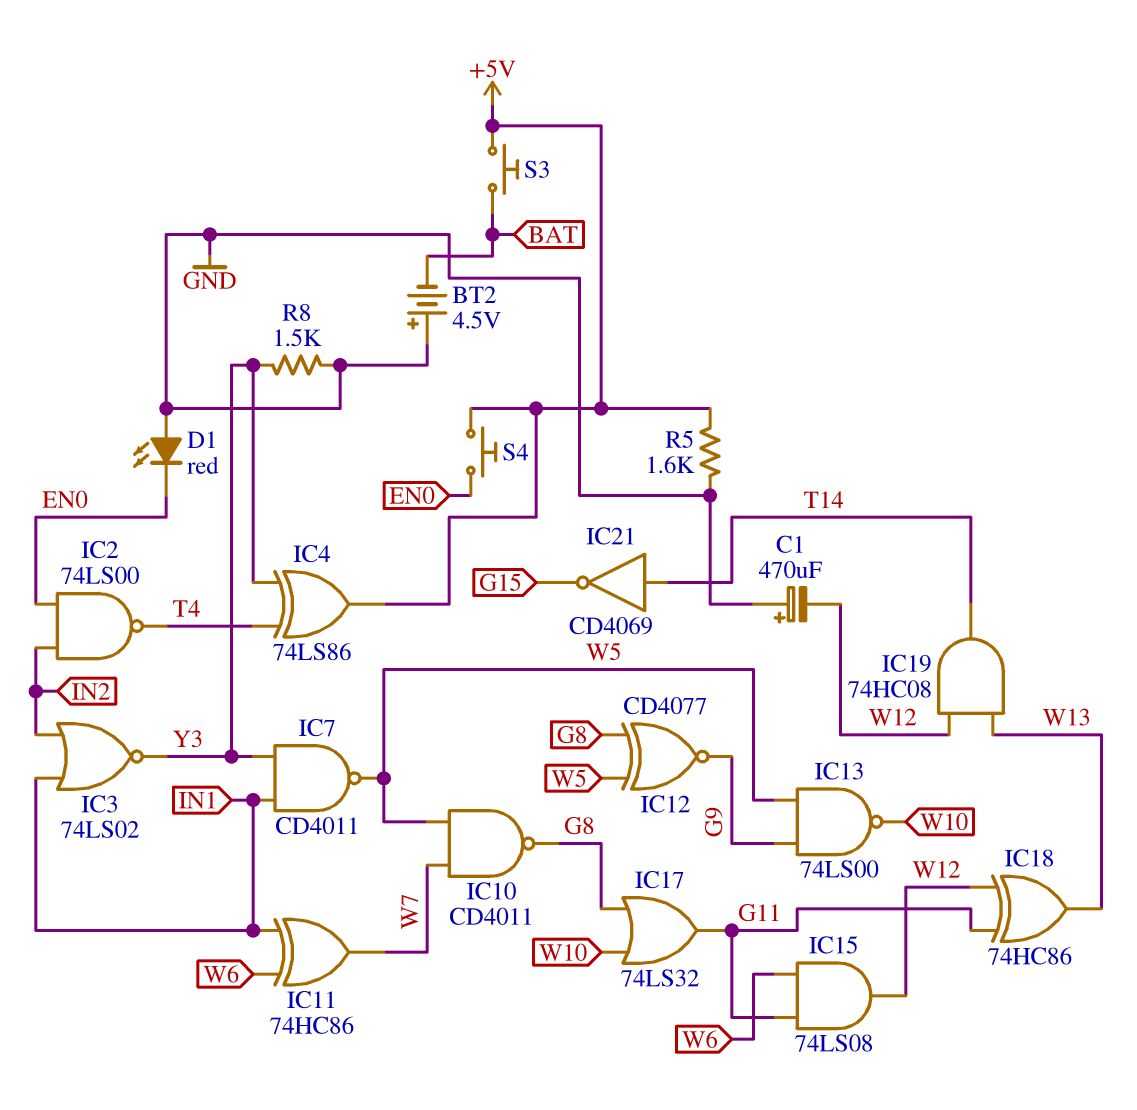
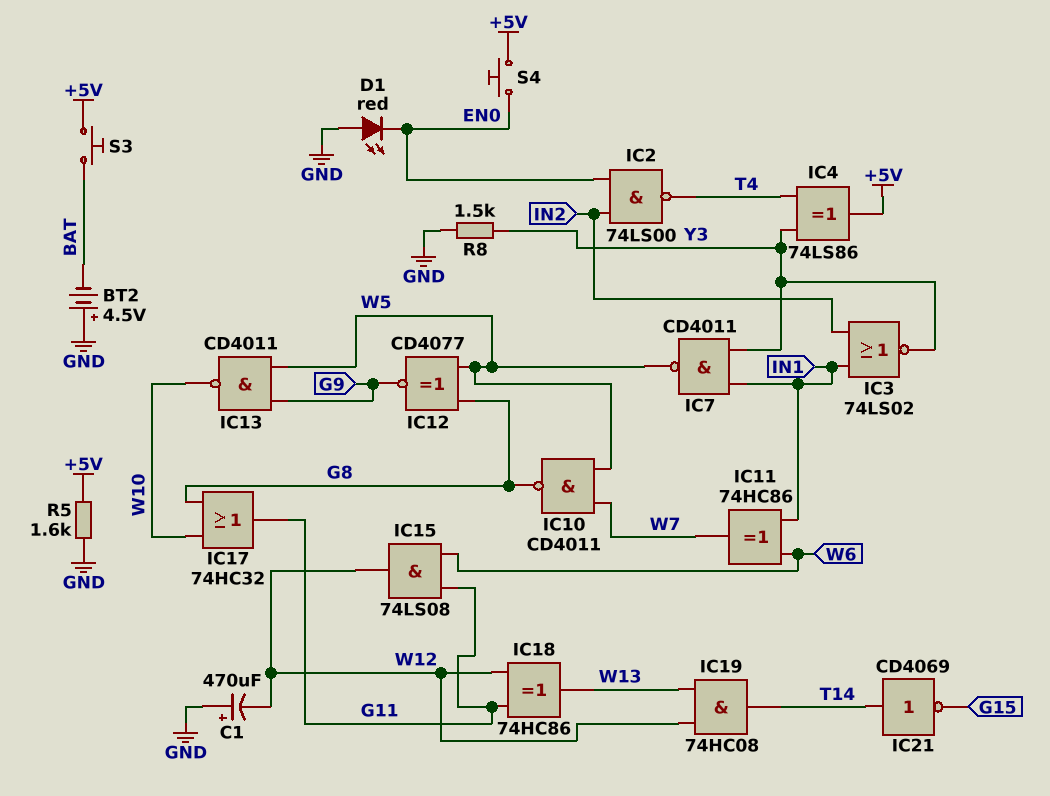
IC13: NAND 74LS00 (in G9, in W5, out W10) -> NAND CD4011 (in G9, in W5, out W10)
IC17: OR 74LS32 (in G8, in W10, out G11) -> OR 74HC32 (in G8, in W10, out G11)

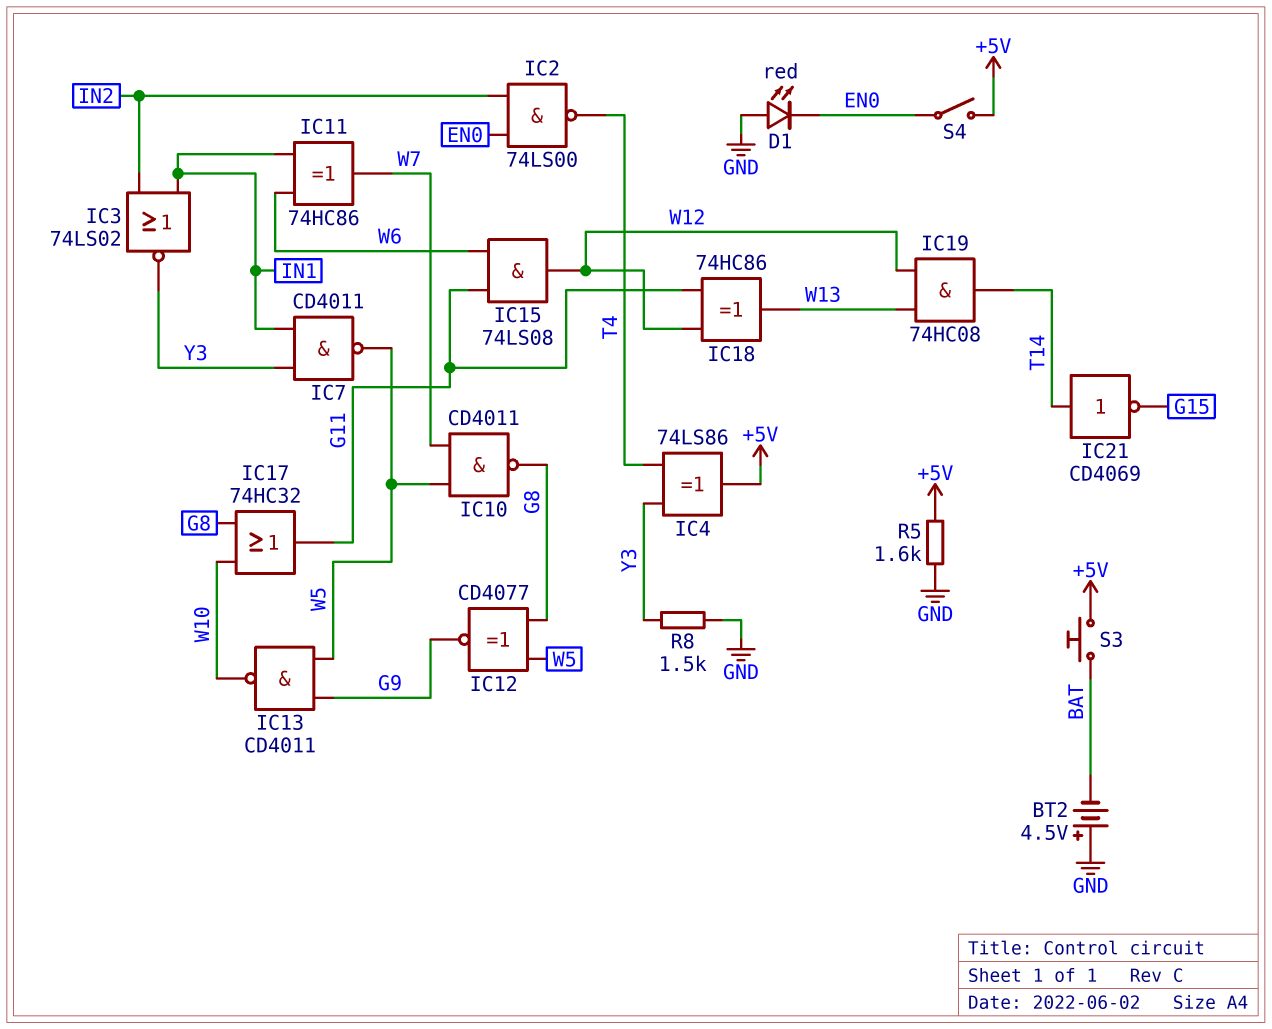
C1: 470uF (plus GND, minus W12) -> none
S4: button (+5V, EN0) -> switch (+5V, EN0)

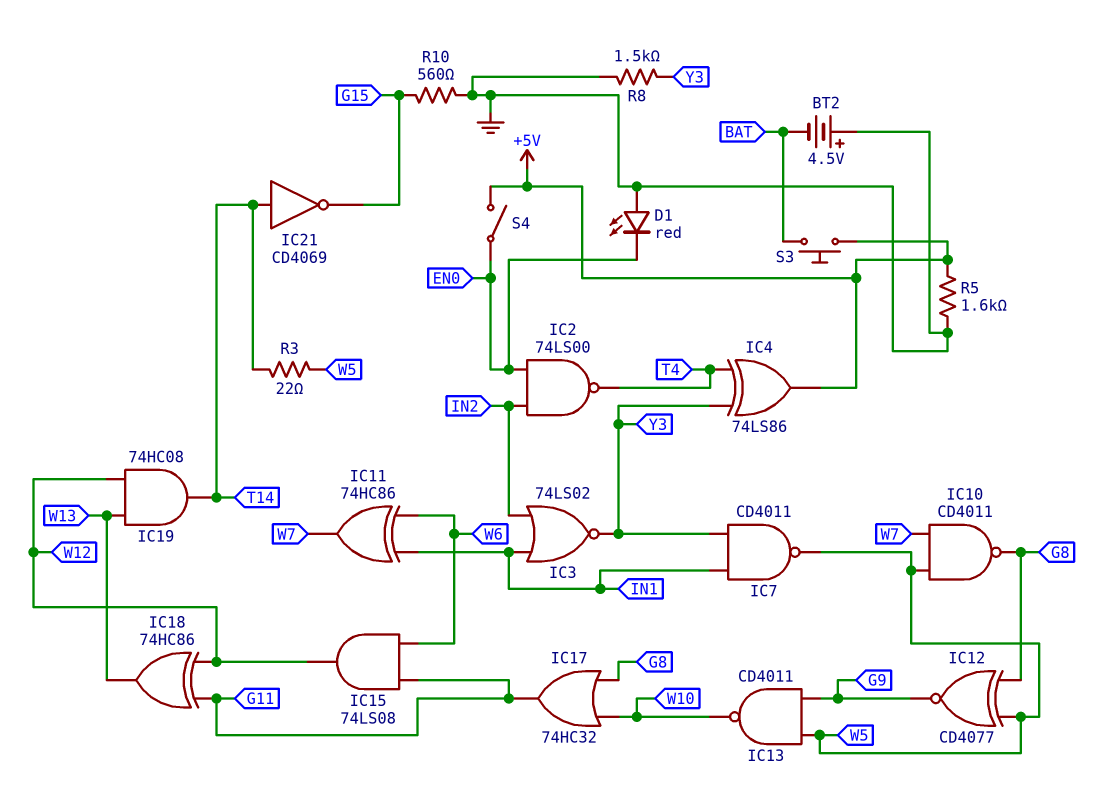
R3: none -> 22 (T14, W5)
R10: none -> 560 (G15, GND)

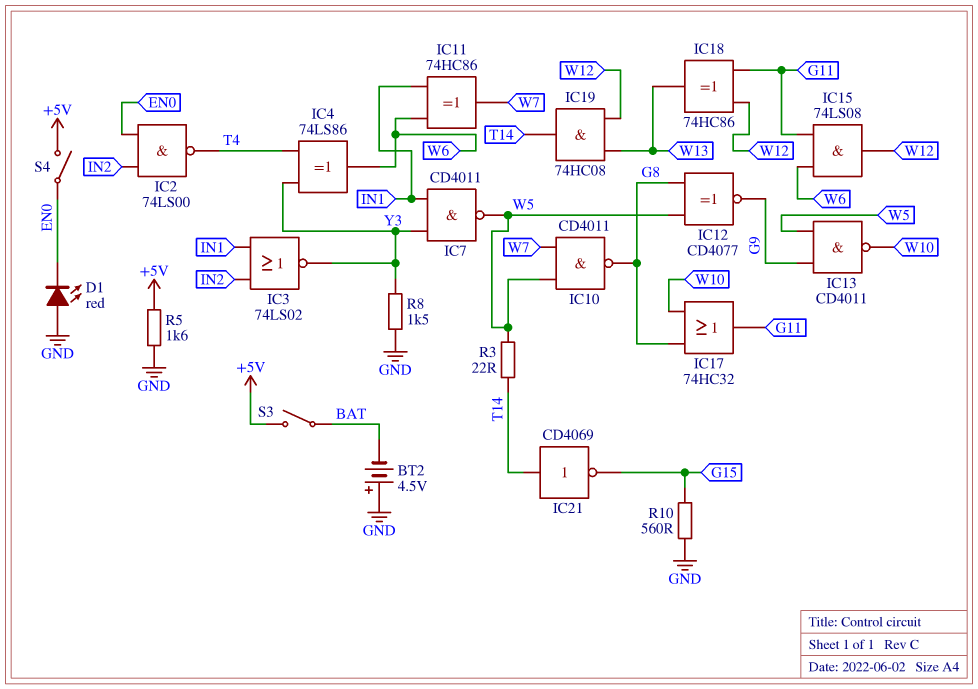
IC4: XOR 74LS86 (in T4, in Y3, out +5V) -> XOR 74LS86 (in T4, in Y3, out W6)
S3: button (+5V, BAT) -> switch (+5V, BAT)

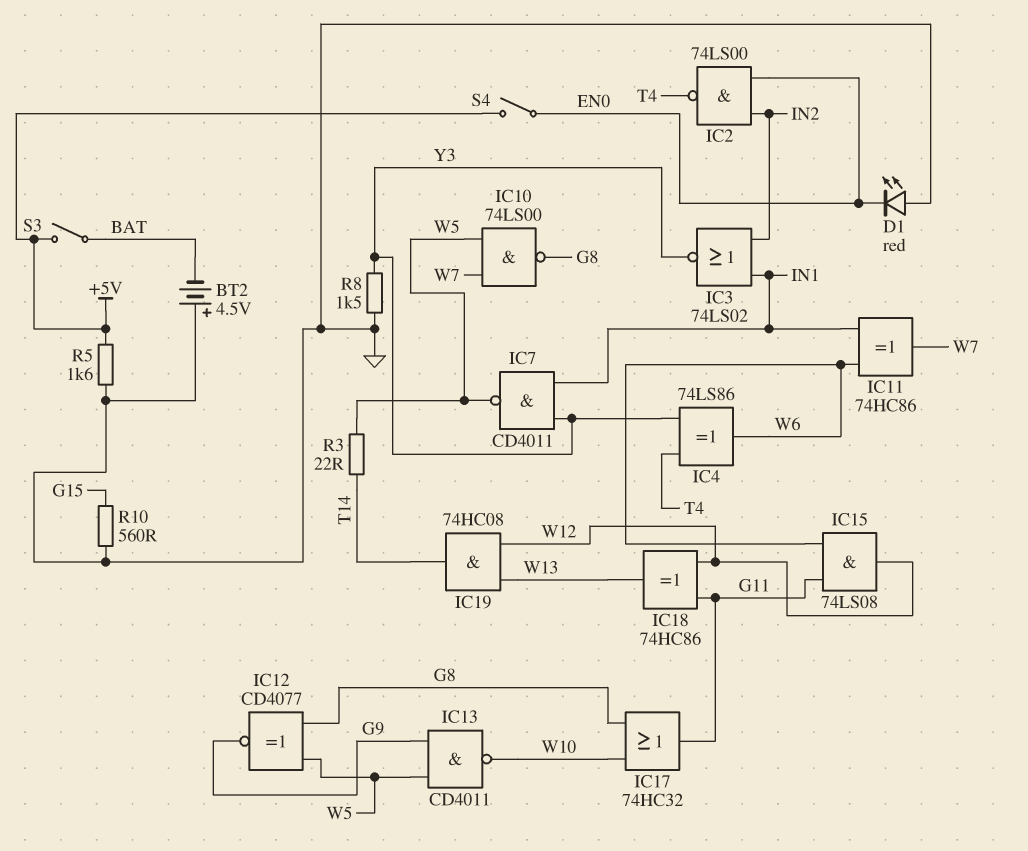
IC10: NAND CD4011 (in W5, in W7, out G8) -> NAND 74LS00 (in W5, in W7, out G8)
IC21: NOT CD4069 (in T14, out G15) -> none

